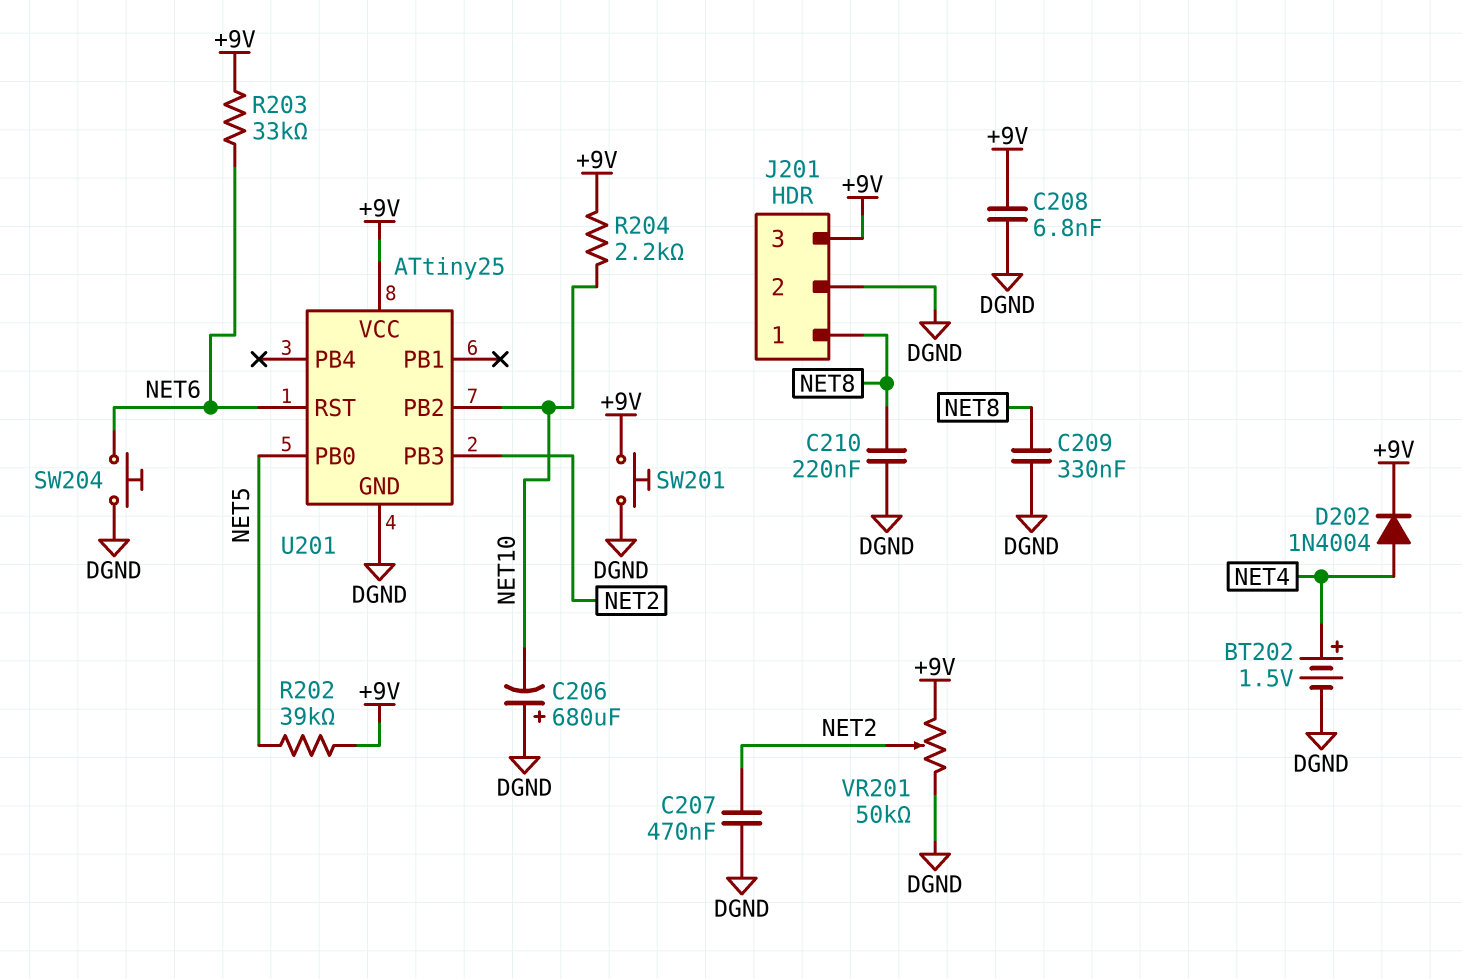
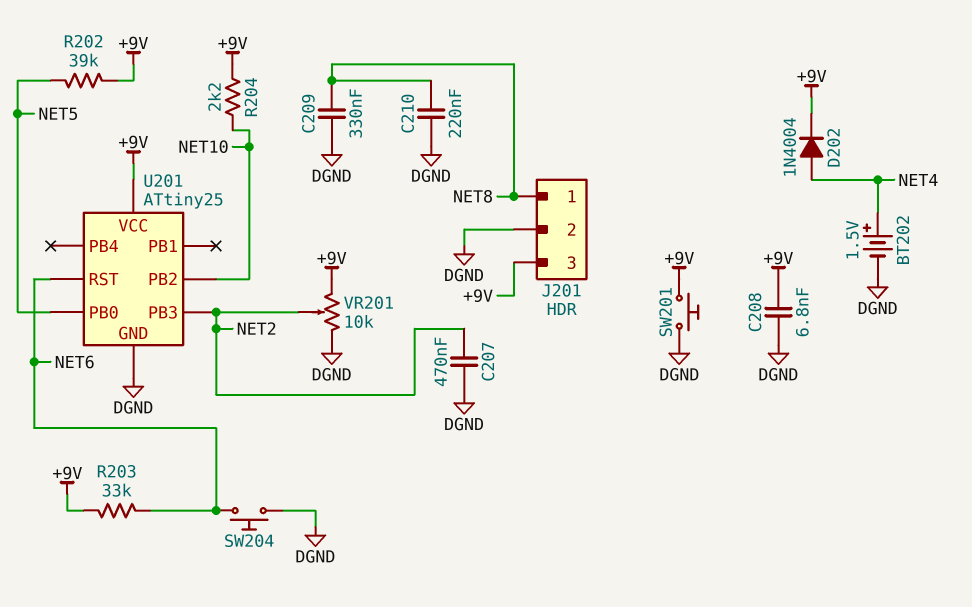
C206: 680uF (plus DGND, minus NET10) -> none
VR201: 50k (+9V, DGND, wiper NET2) -> 10k (+9V, DGND, wiper NET2)

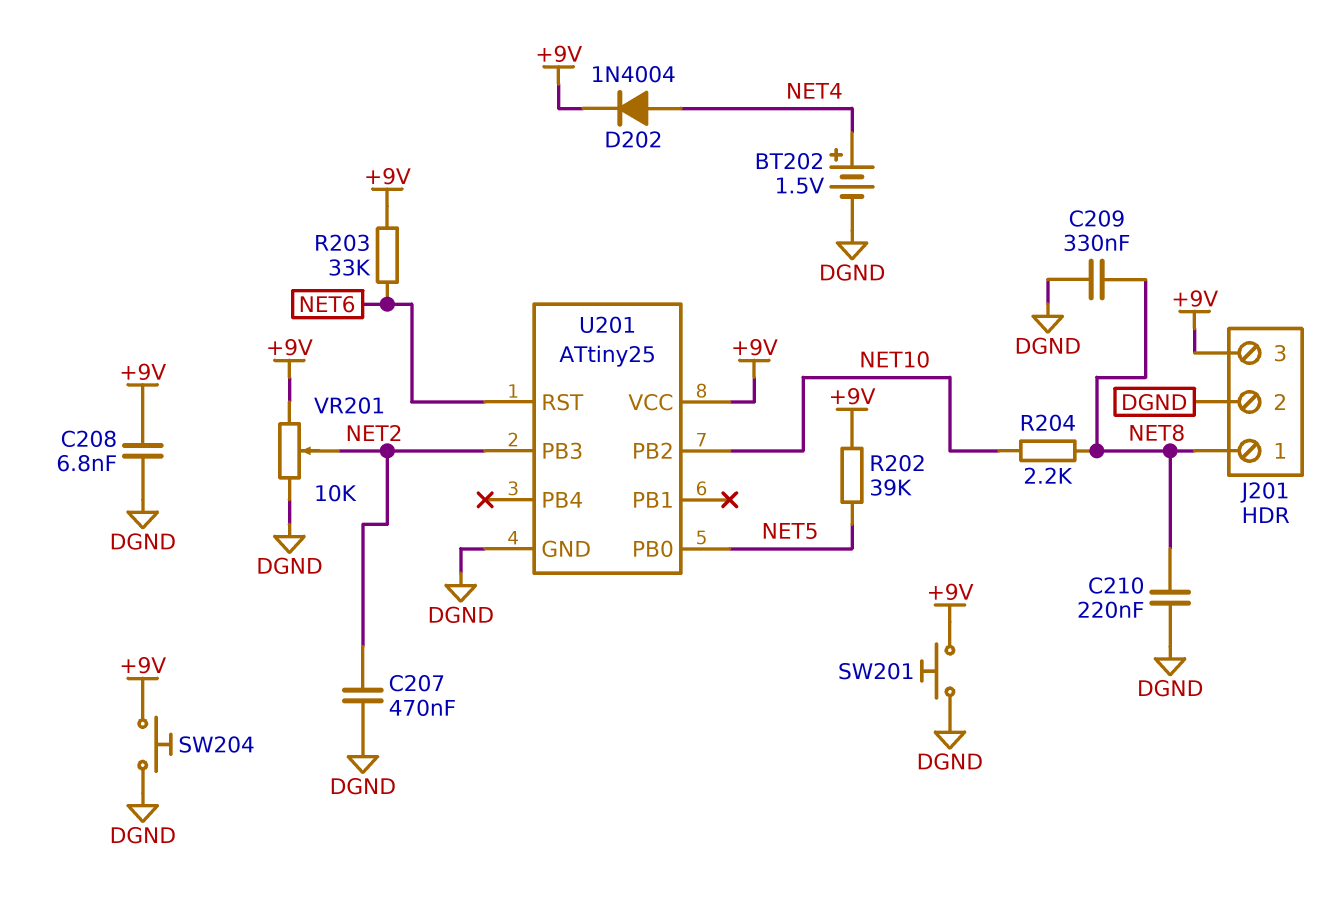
R204: 2.2k (+9V, NET10) -> 2.2k (NET8, NET10)
SW204: button (DGND, NET6) -> button (+9V, DGND)

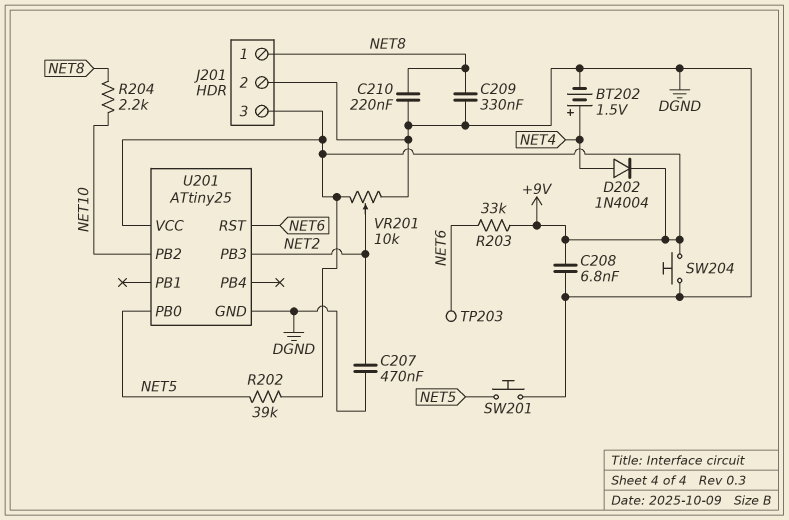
SW201: button (+9V, DGND) -> button (DGND, NET5)
TP203: none -> test point (NET6)

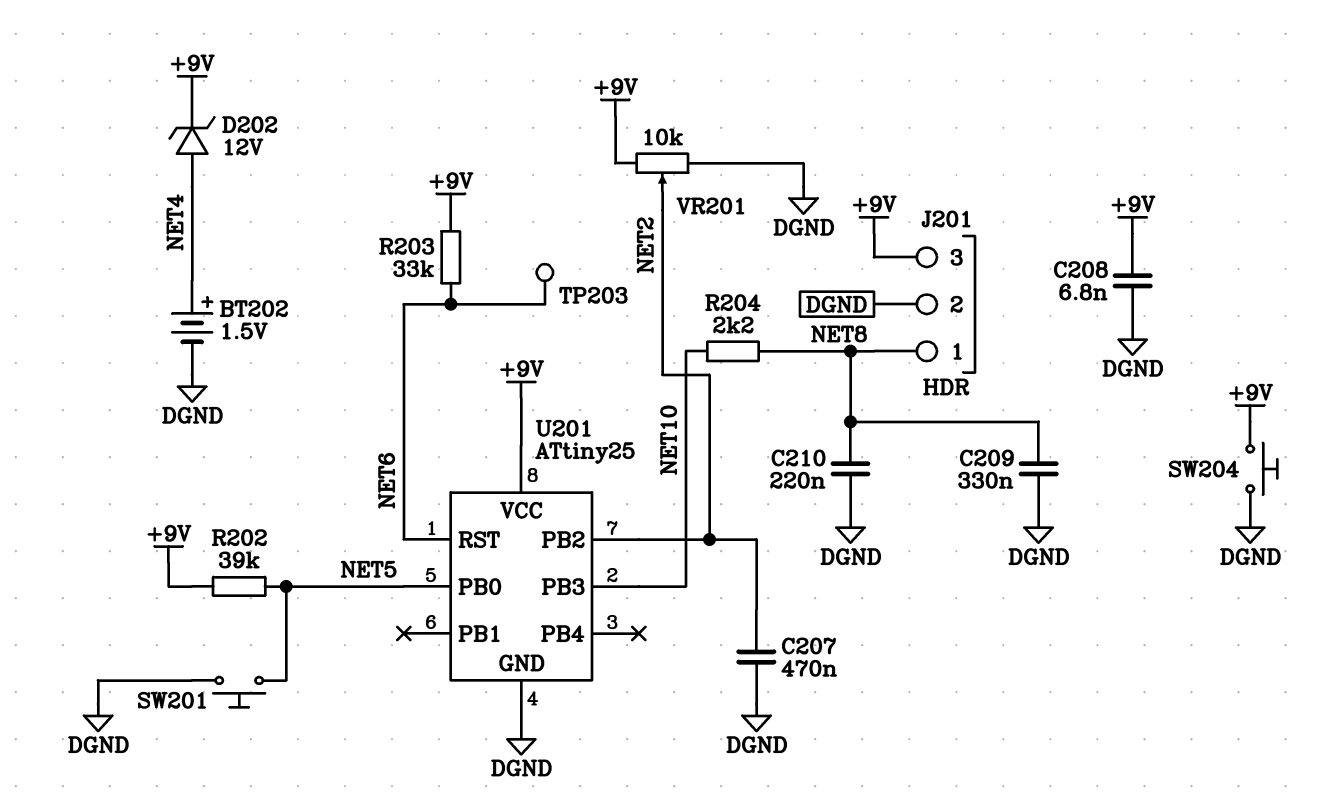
D202: diode 1N4004 (A NET4, K +9V) -> zener 12V (A NET4, K +9V)
U201 pin PB2: NET10 -> NET2
U201 pin PB3: NET2 -> NET10

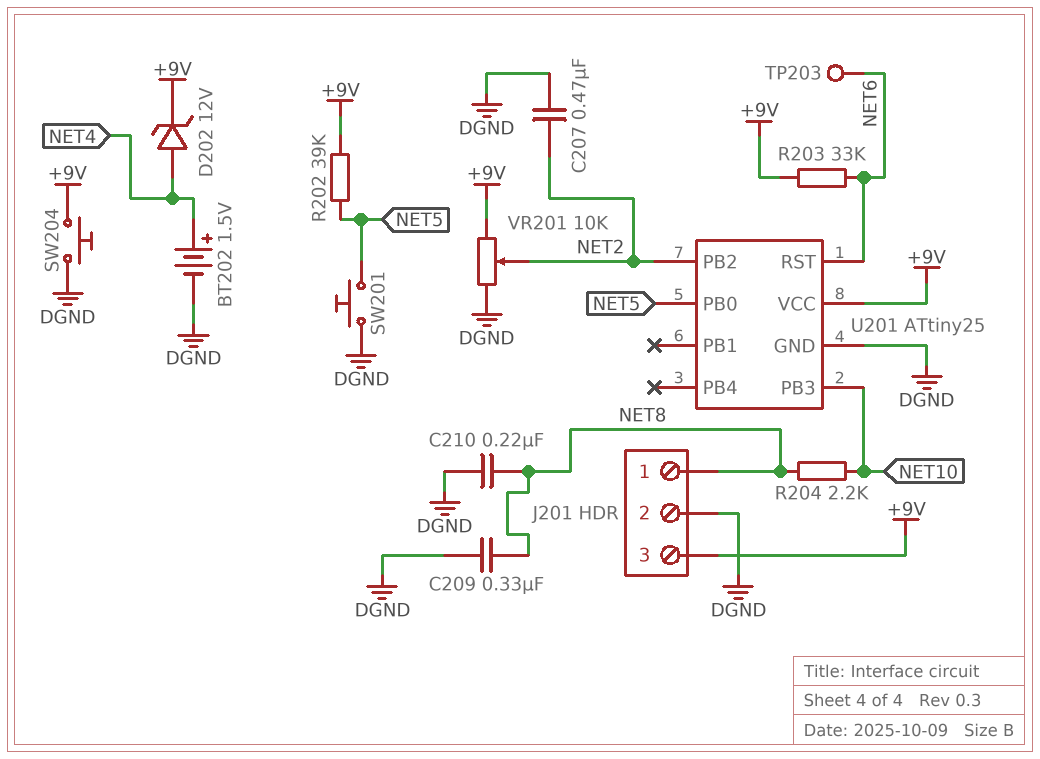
C208: 6.8nF (+9V, DGND) -> none

